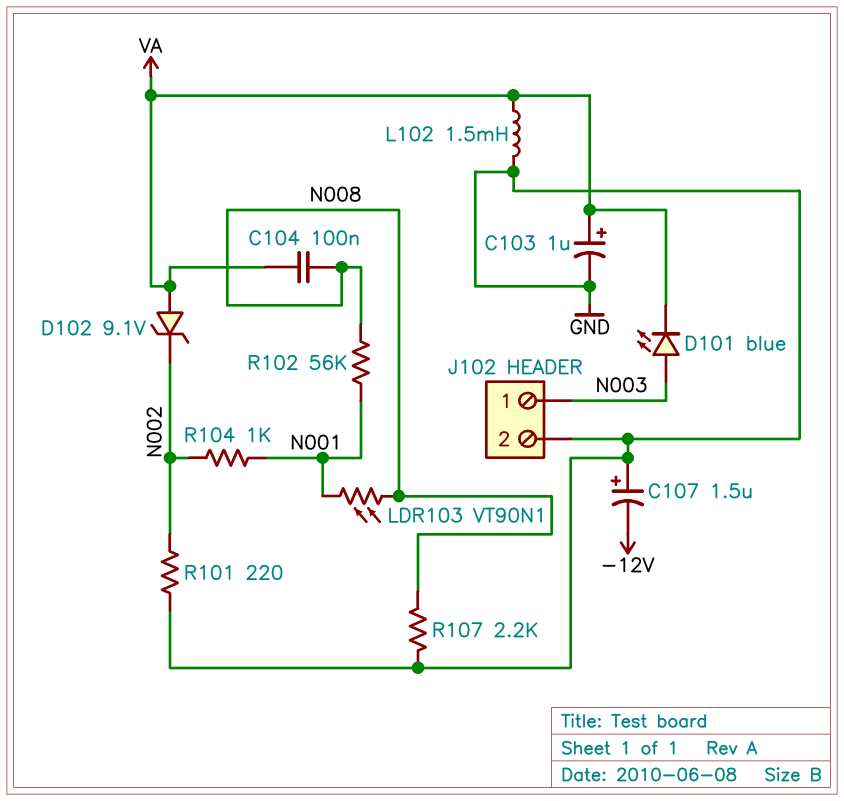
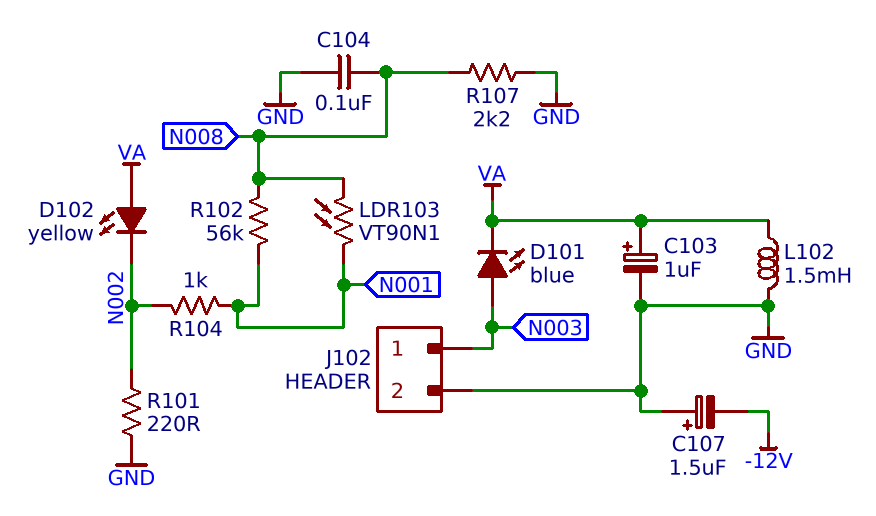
C104: 100nF (N008, VA) -> 100nF (GND, N008)
D102: zener 9.1V (A VA, K N002) -> LED yellow (A VA, K N002)

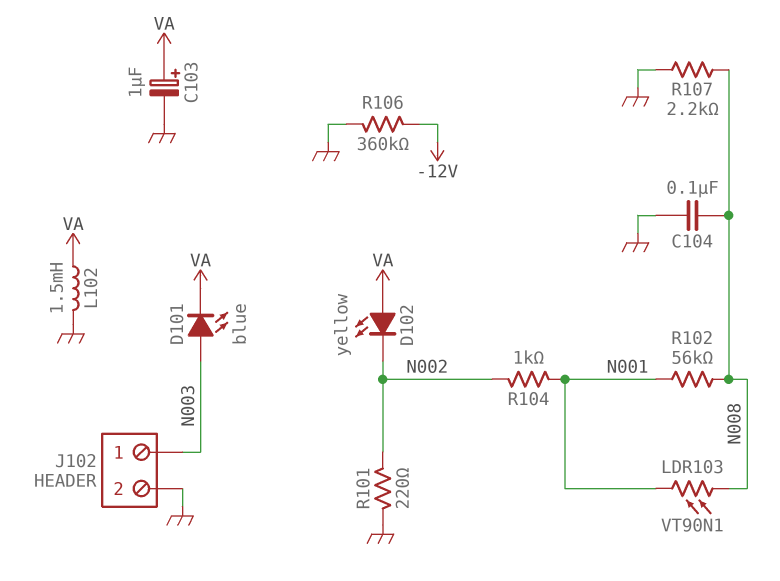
C107: 1.5uF (plus GND, minus -12V) -> none
R106: none -> 360k (-12V, GND)

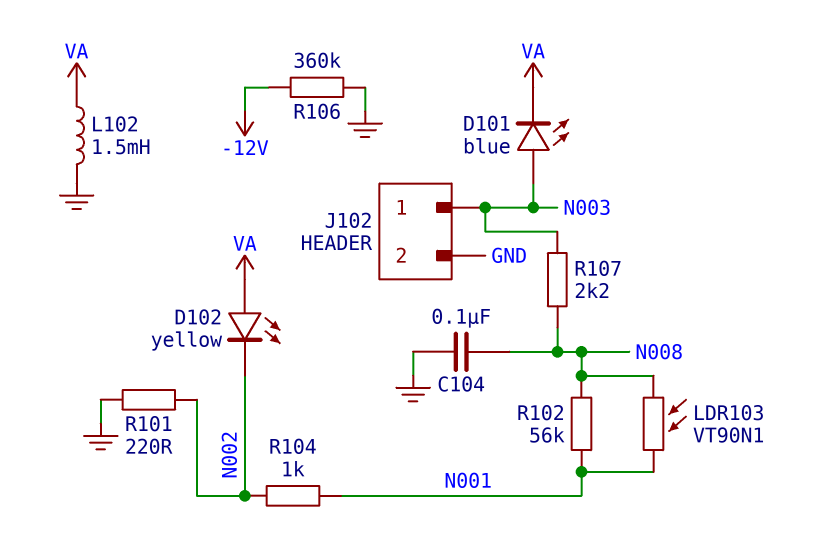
C103: 1uF (plus VA, minus GND) -> none
R107: 2.2k (GND, N008) -> 2.2k (N003, N008)

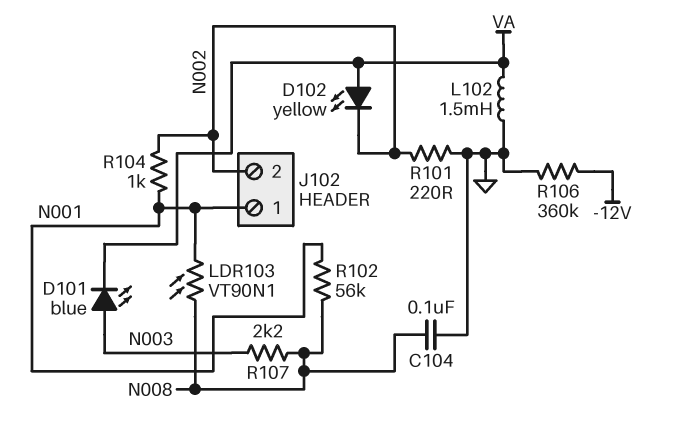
J102 pin 1: N003 -> N001
J102 pin 2: GND -> N002

